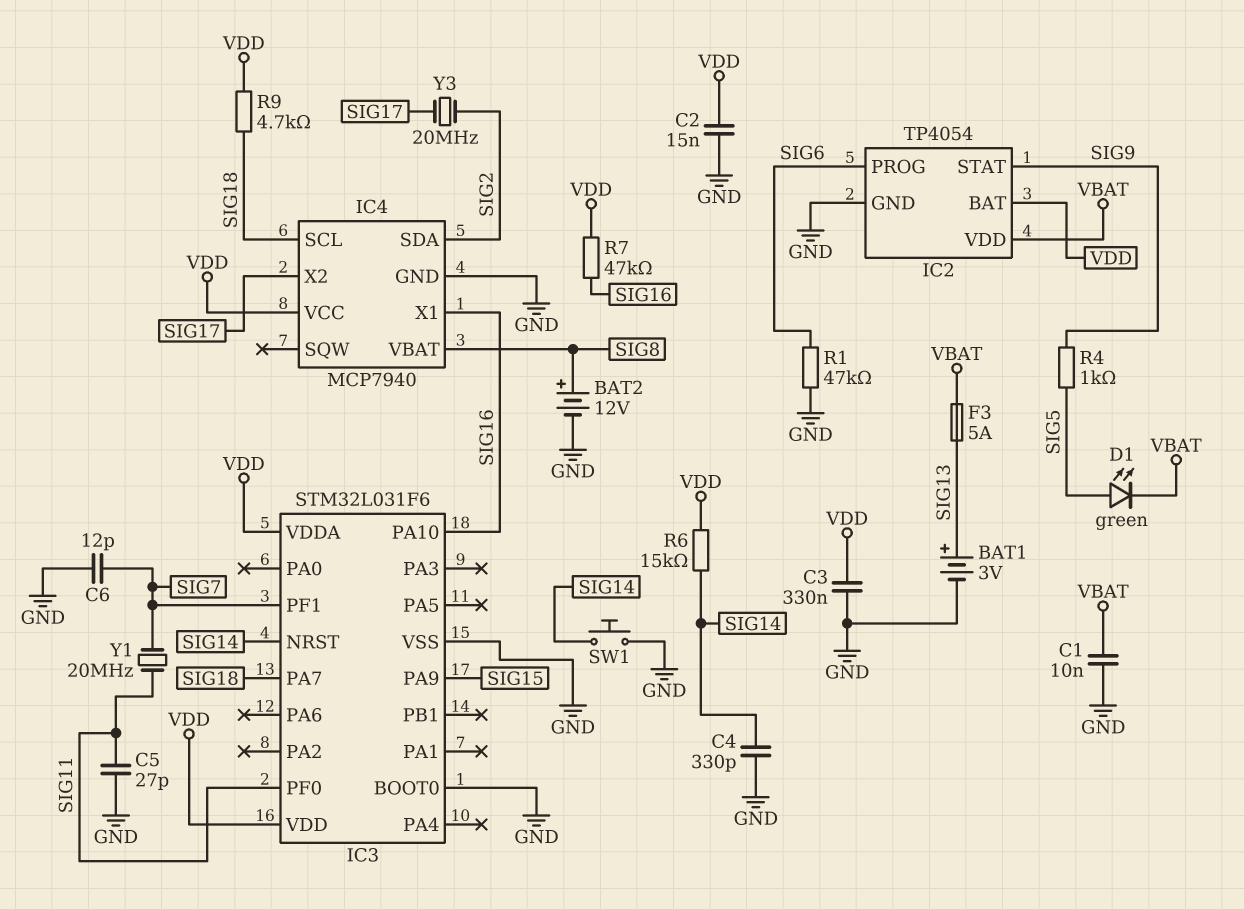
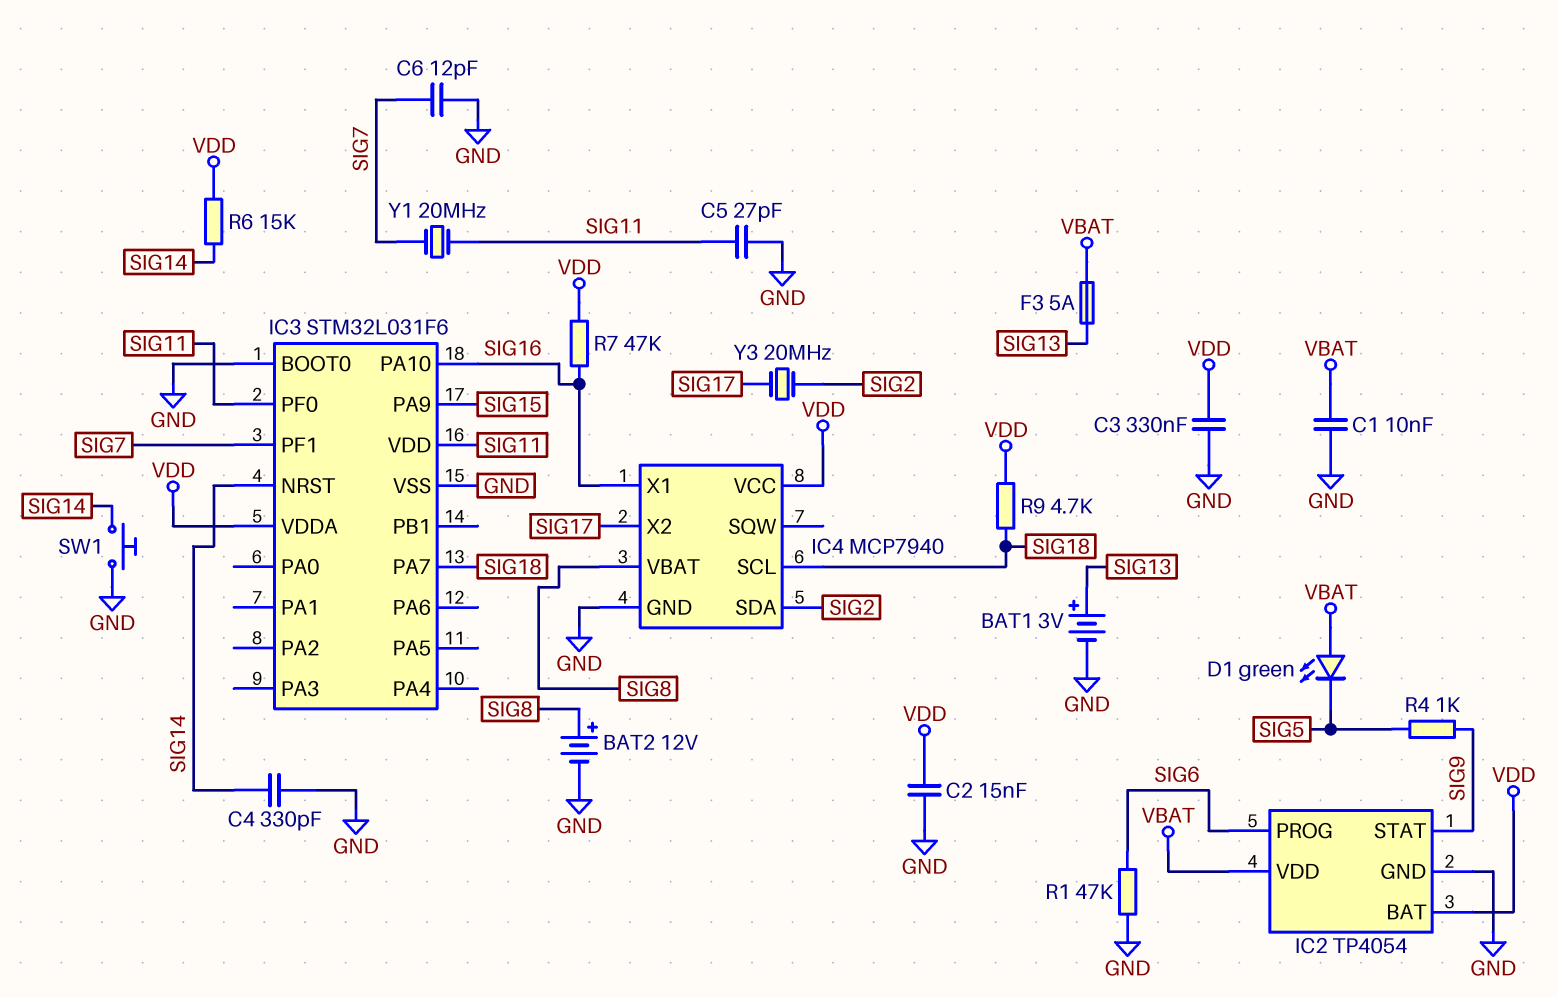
D1: LED green (A SIG5, K VBAT) -> LED green (A VBAT, K SIG5)
IC3 pin VDD: VDD -> SIG11

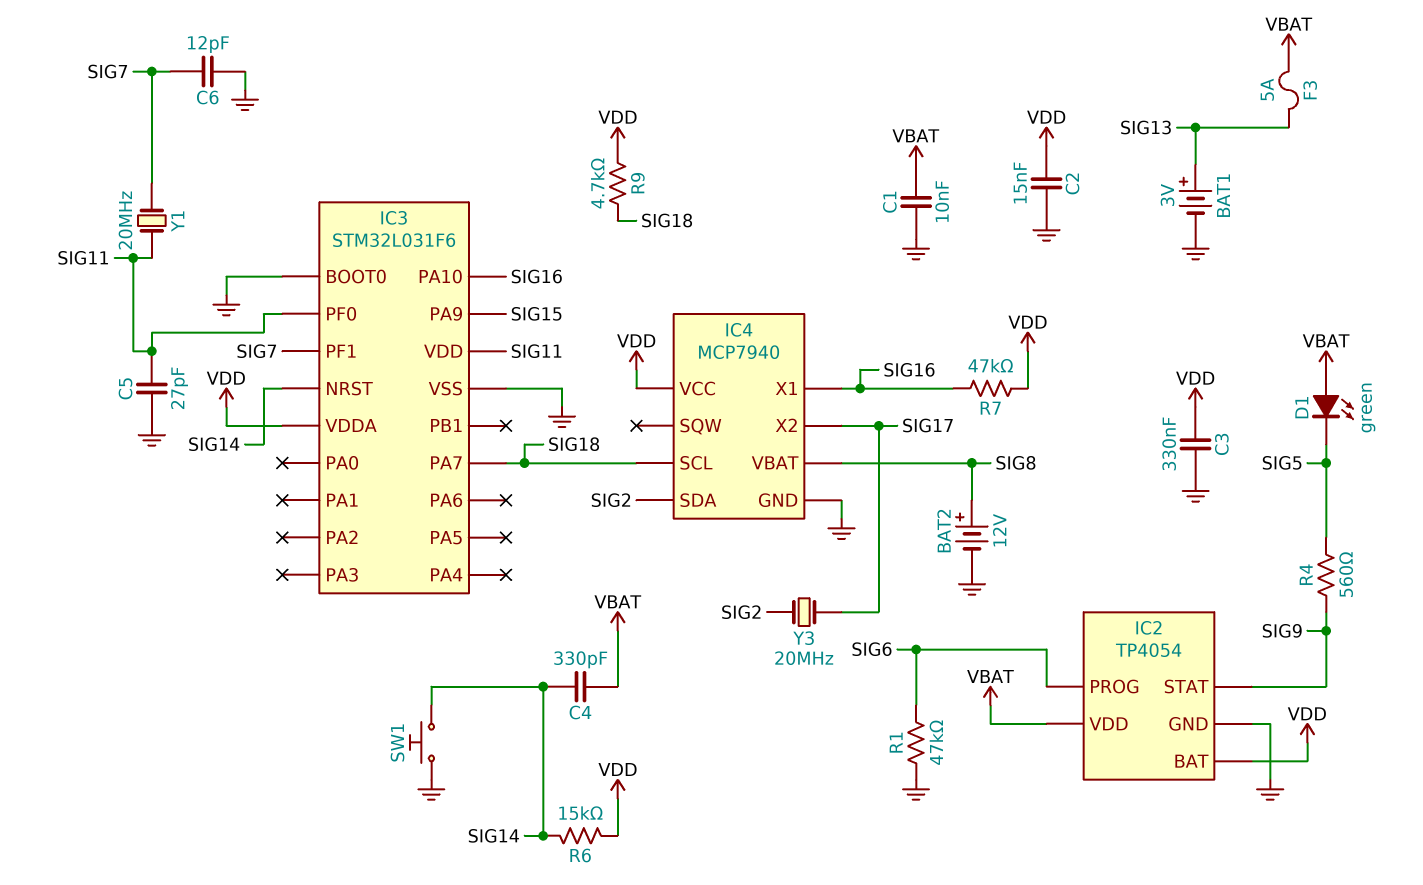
C4: 330pF (GND, SIG14) -> 330pF (SIG14, VBAT)
R4: 1k (SIG5, SIG9) -> 560 (SIG5, SIG9)

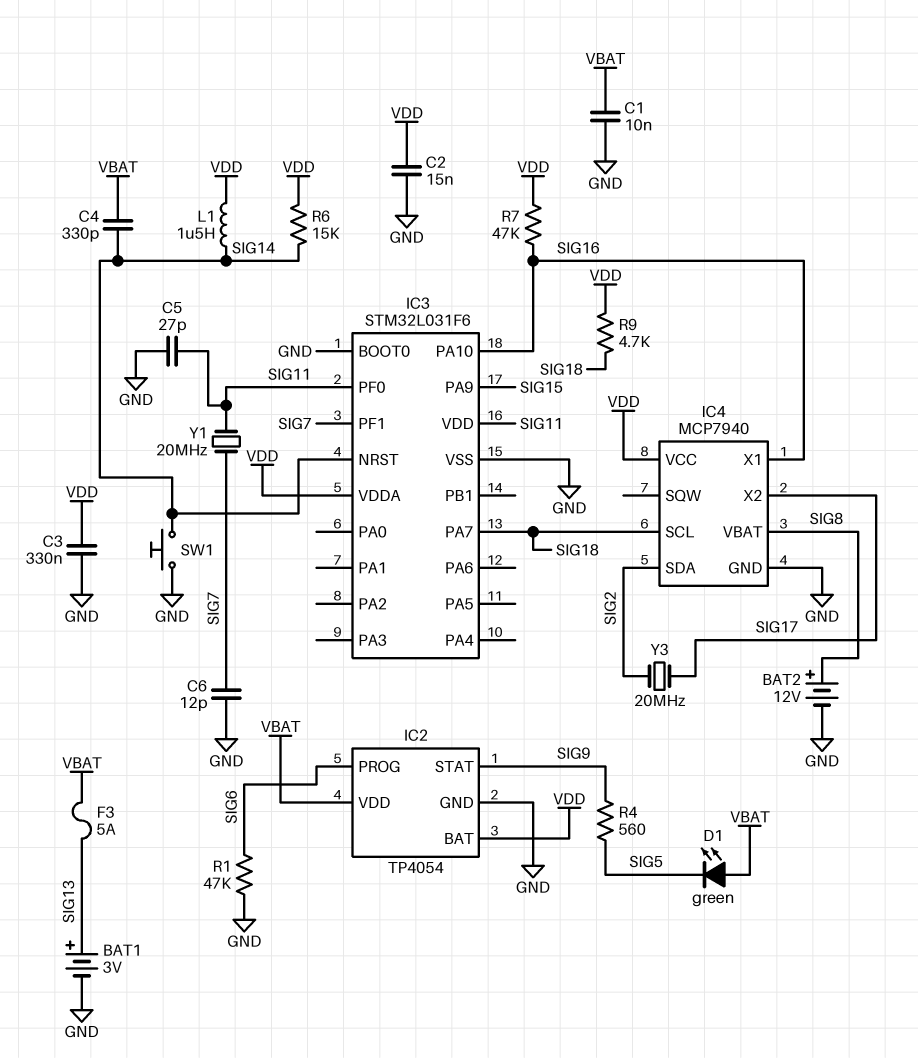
L1: none -> 1.5uH (SIG14, VDD)

